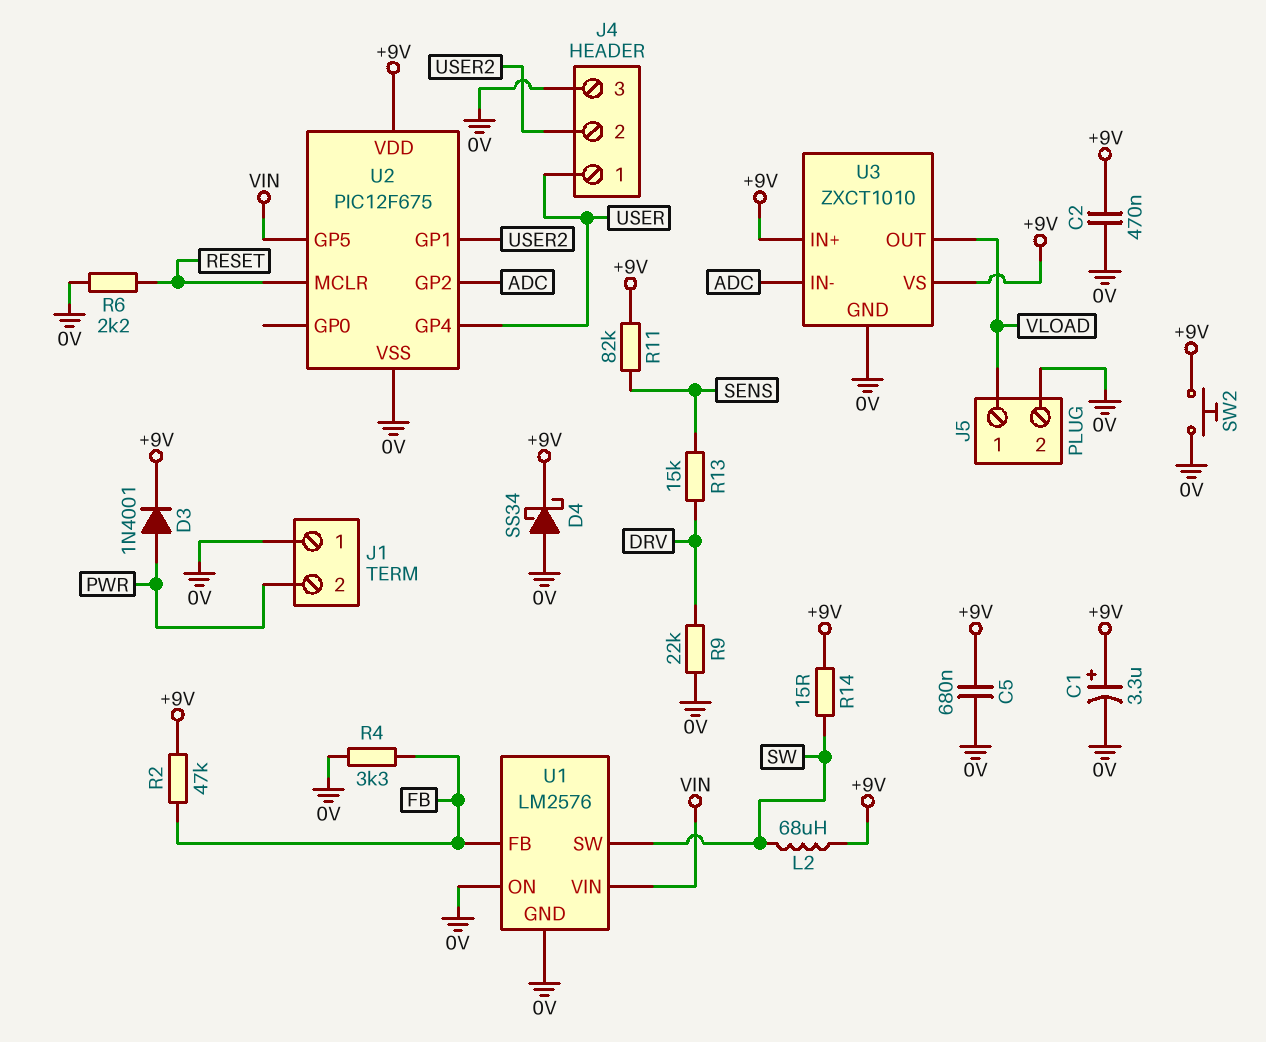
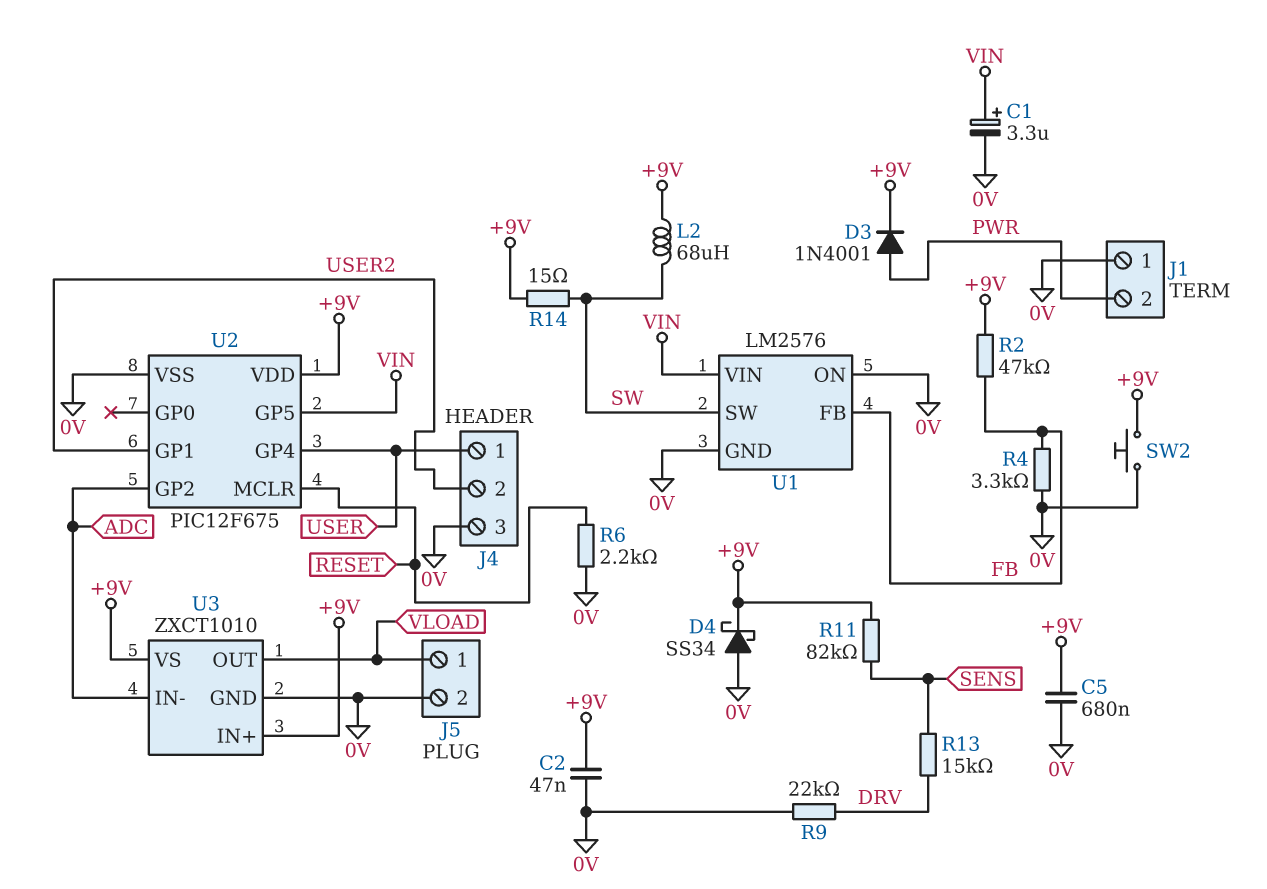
C1: 3.3uF (plus +9V, minus 0V) -> 3.3uF (plus VIN, minus 0V)
C2: 470nF (+9V, 0V) -> 47nF (+9V, 0V)

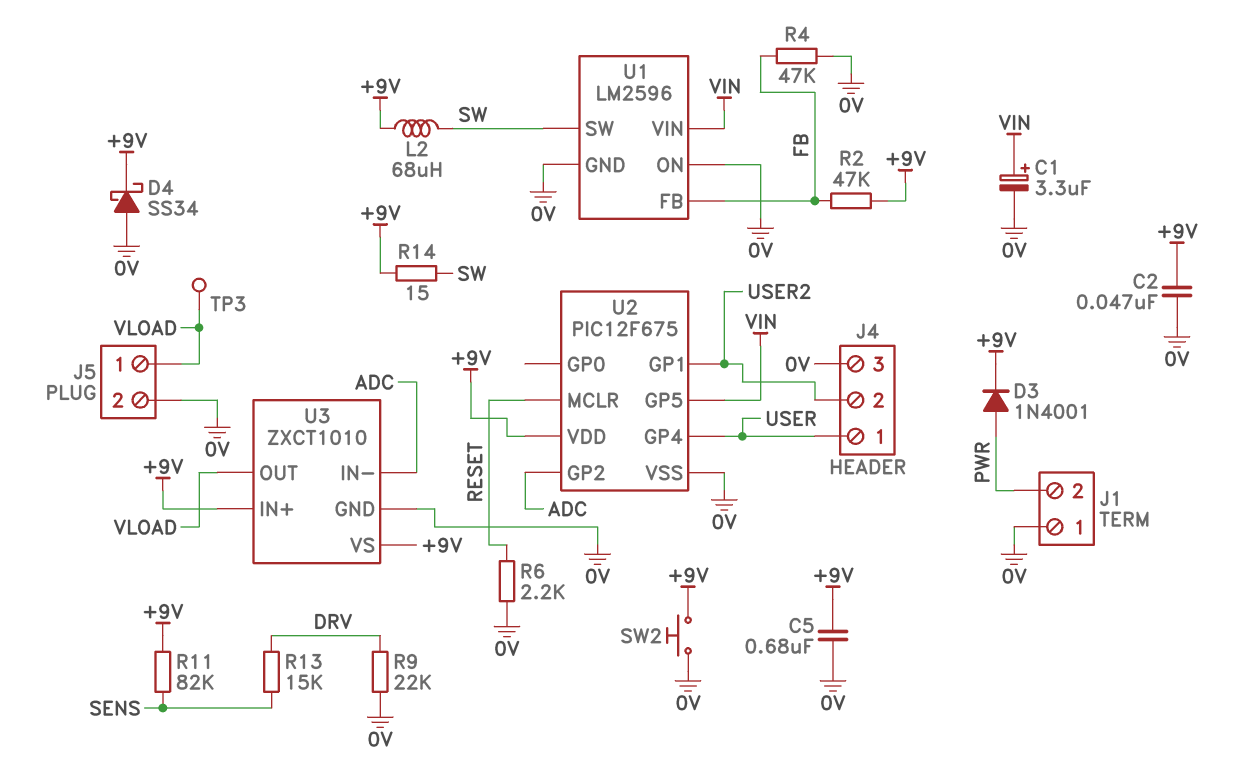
R4: 3.3k (0V, FB) -> 47k (0V, FB)
TP3: none -> test point (VLOAD)
U1: LM2576 -> LM2596

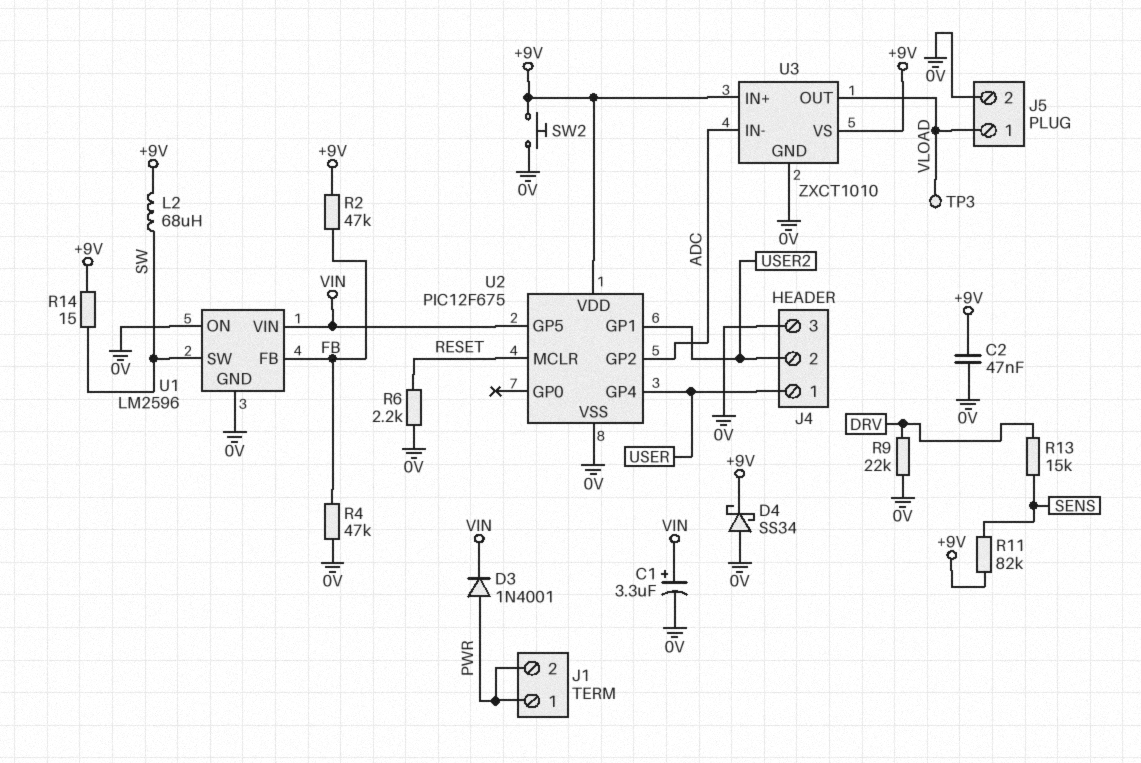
C5: 680nF (+9V, 0V) -> none
D3: diode 1N4001 (A PWR, K +9V) -> diode 1N4001 (A PWR, K VIN)
J1 pin 1: 0V -> PWR

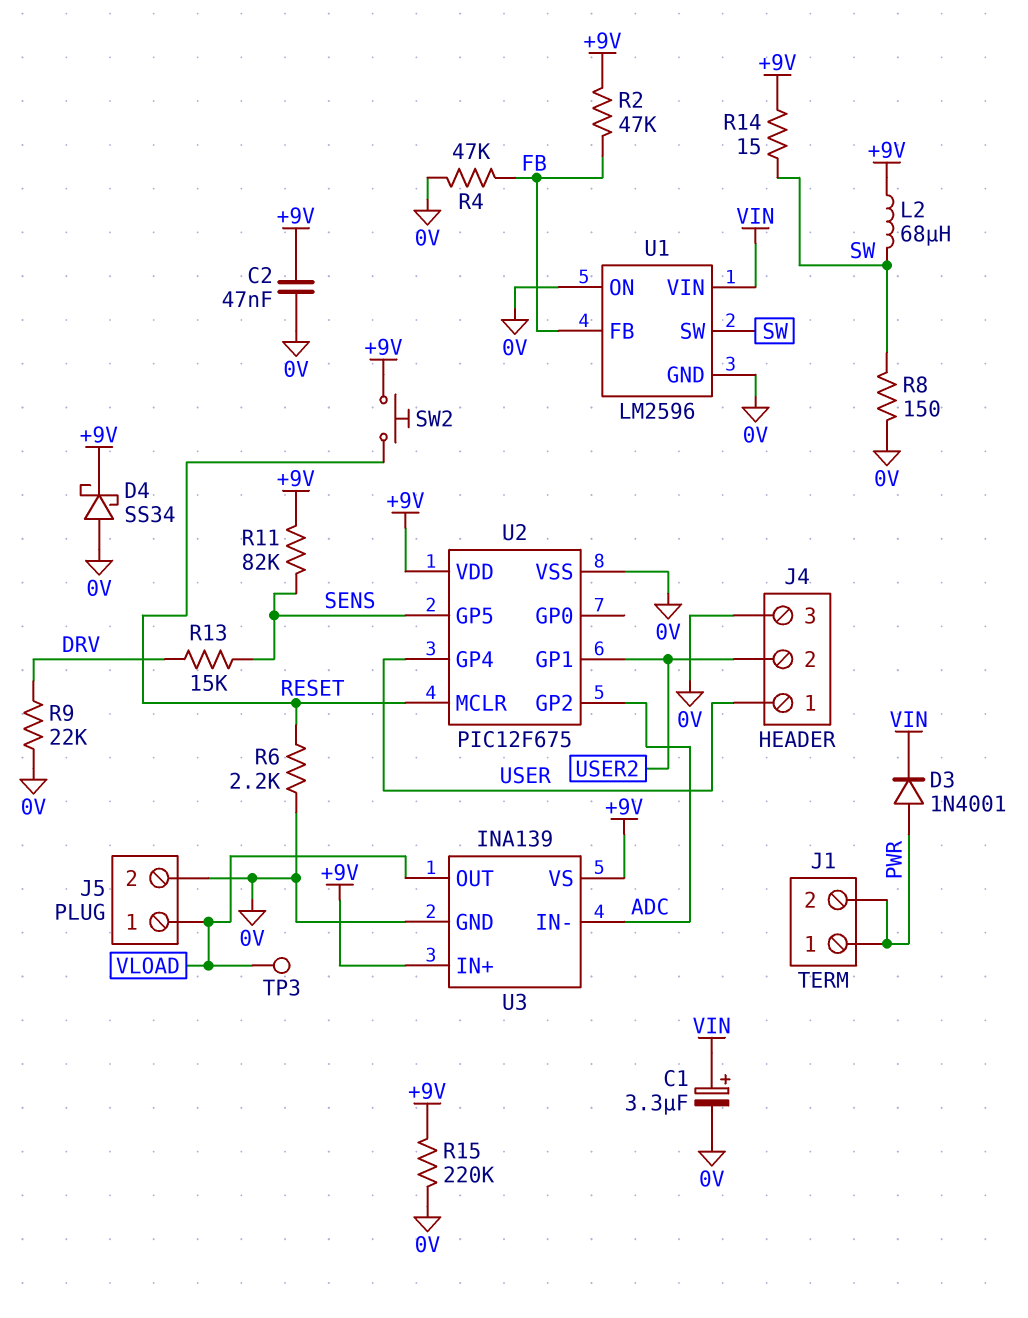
R8: none -> 150 (0V, SW)
R15: none -> 220k (+9V, 0V)
SW2: button (+9V, 0V) -> button (+9V, RESET)
U2 pin GP5: VIN -> SENS
U3: ZXCT1010 -> INA139

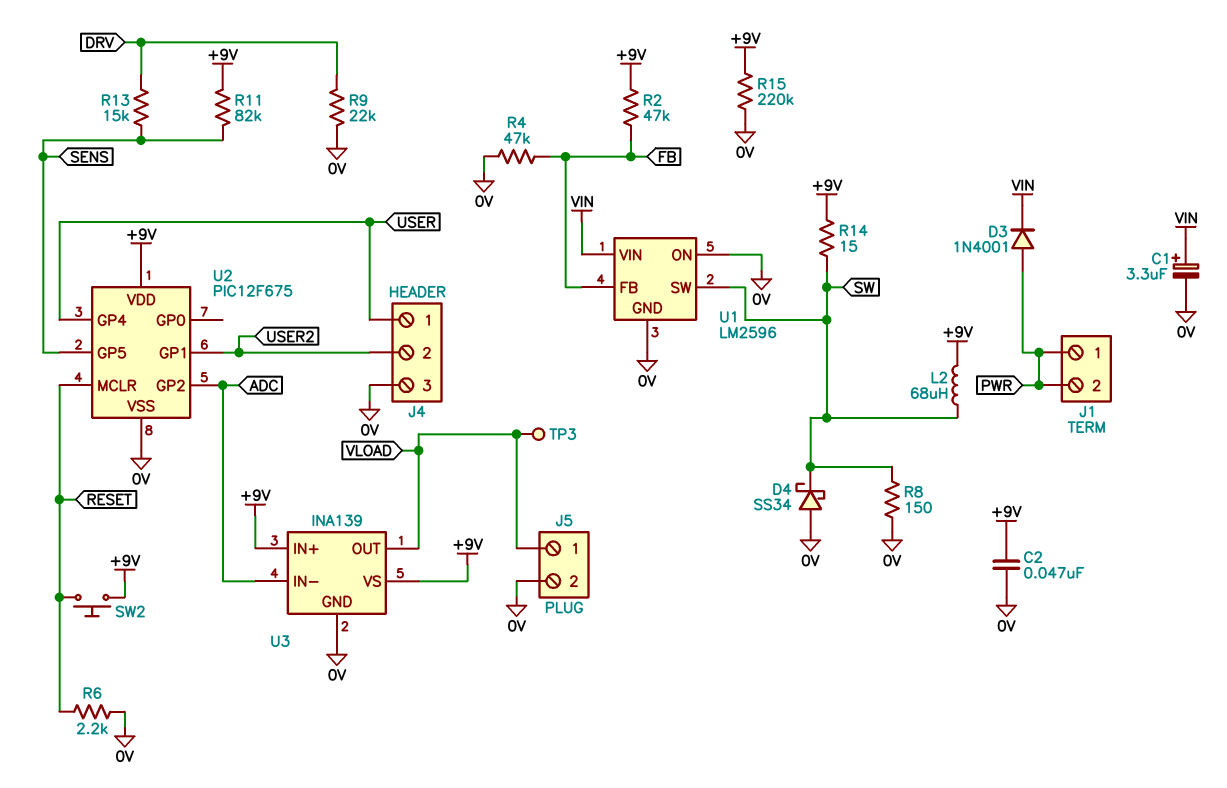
D4: schottky SS34 (A 0V, K +9V) -> schottky SS34 (A 0V, K SW)

